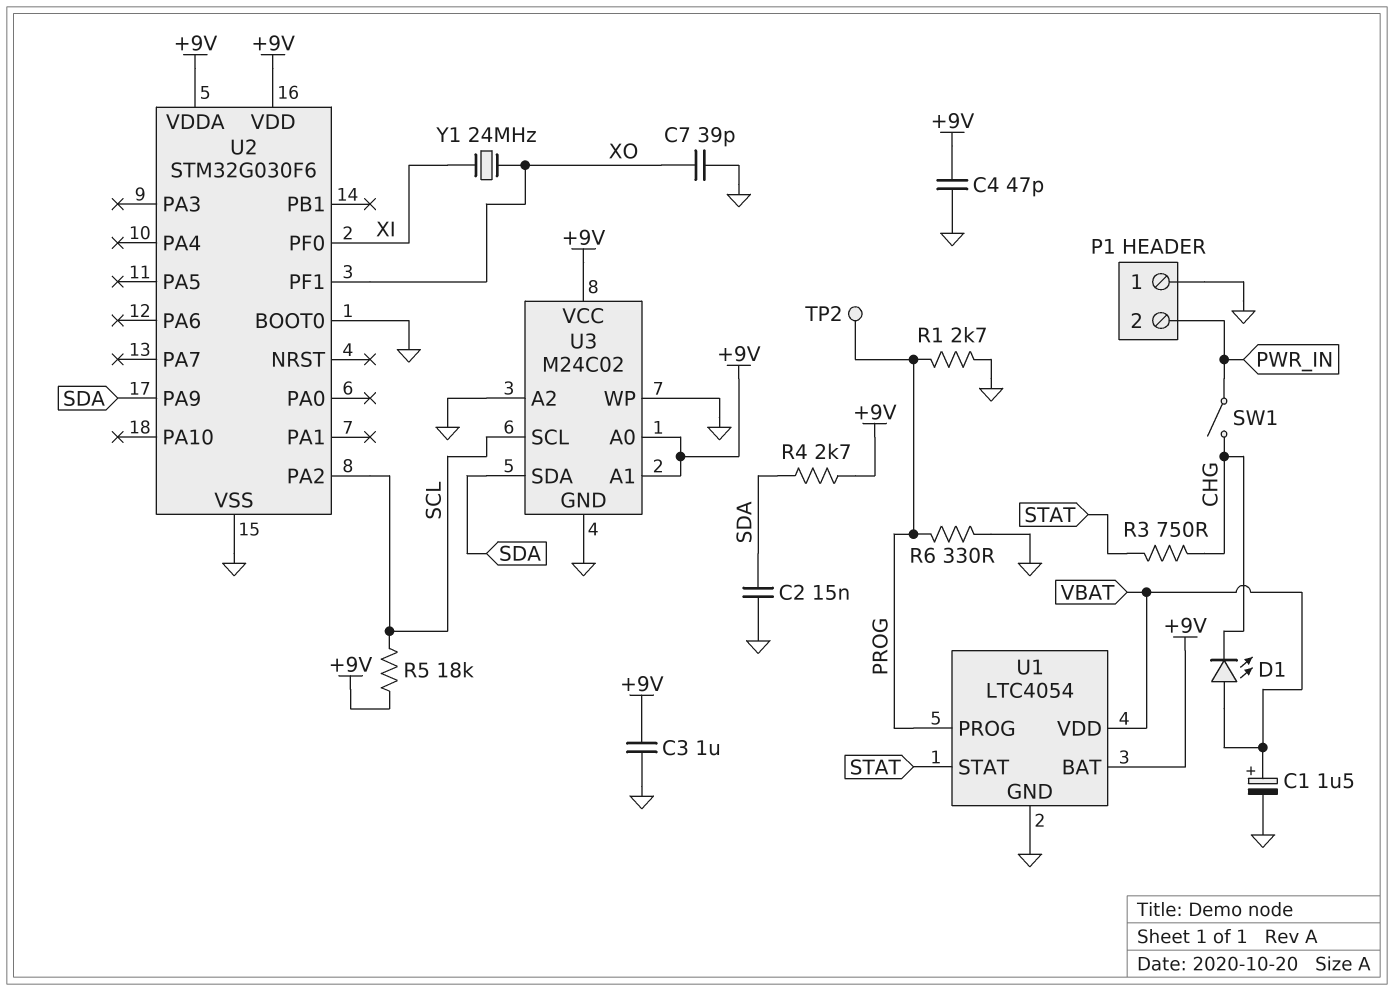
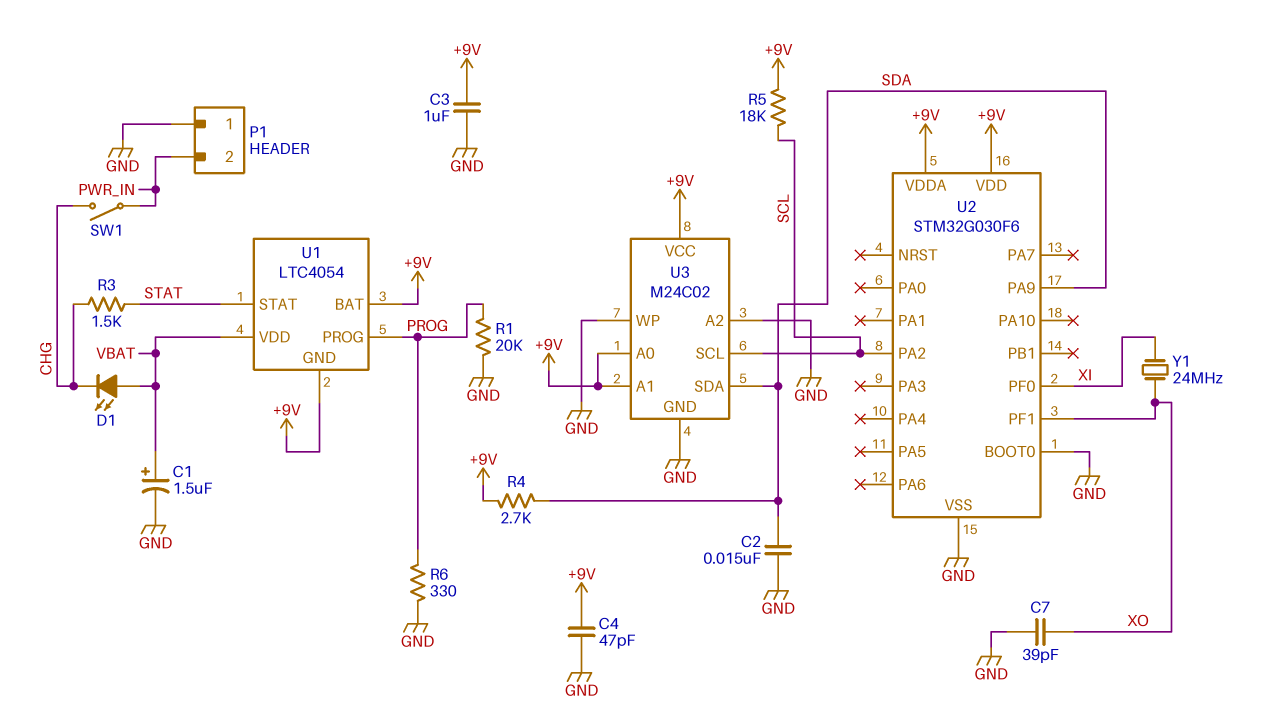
R1: 2.7k (GND, PROG) -> 20k (GND, PROG)
R3: 750 (CHG, STAT) -> 1.5k (CHG, STAT)
TP2: test point (PROG) -> none
U1 pin GND: GND -> +9V

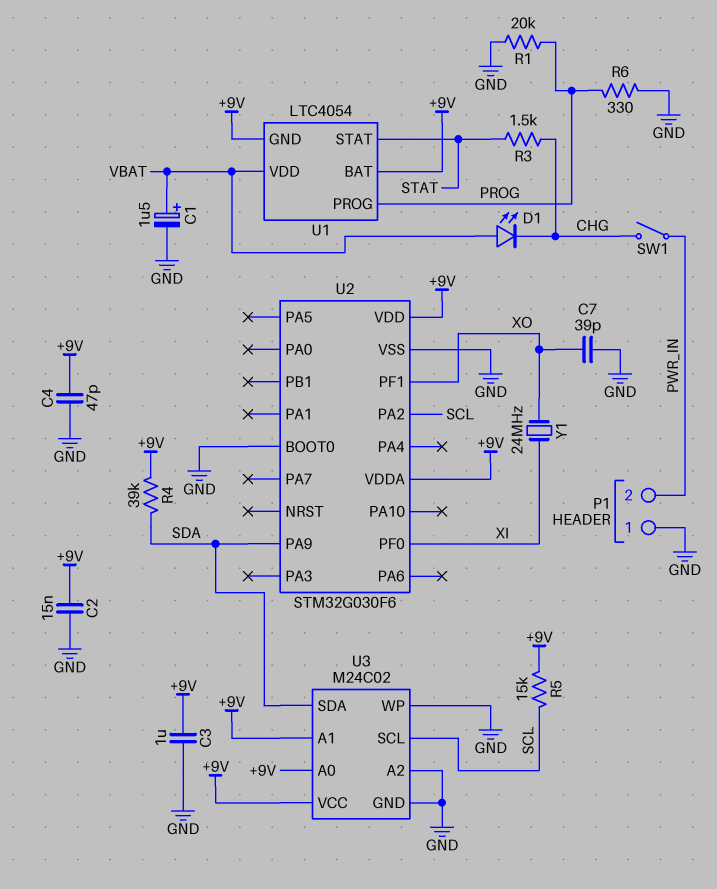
C2: 15nF (GND, SDA) -> 15nF (+9V, GND)
R4: 2.7k (+9V, SDA) -> 39k (+9V, SDA)
R5: 18k (+9V, SCL) -> 15k (+9V, SCL)

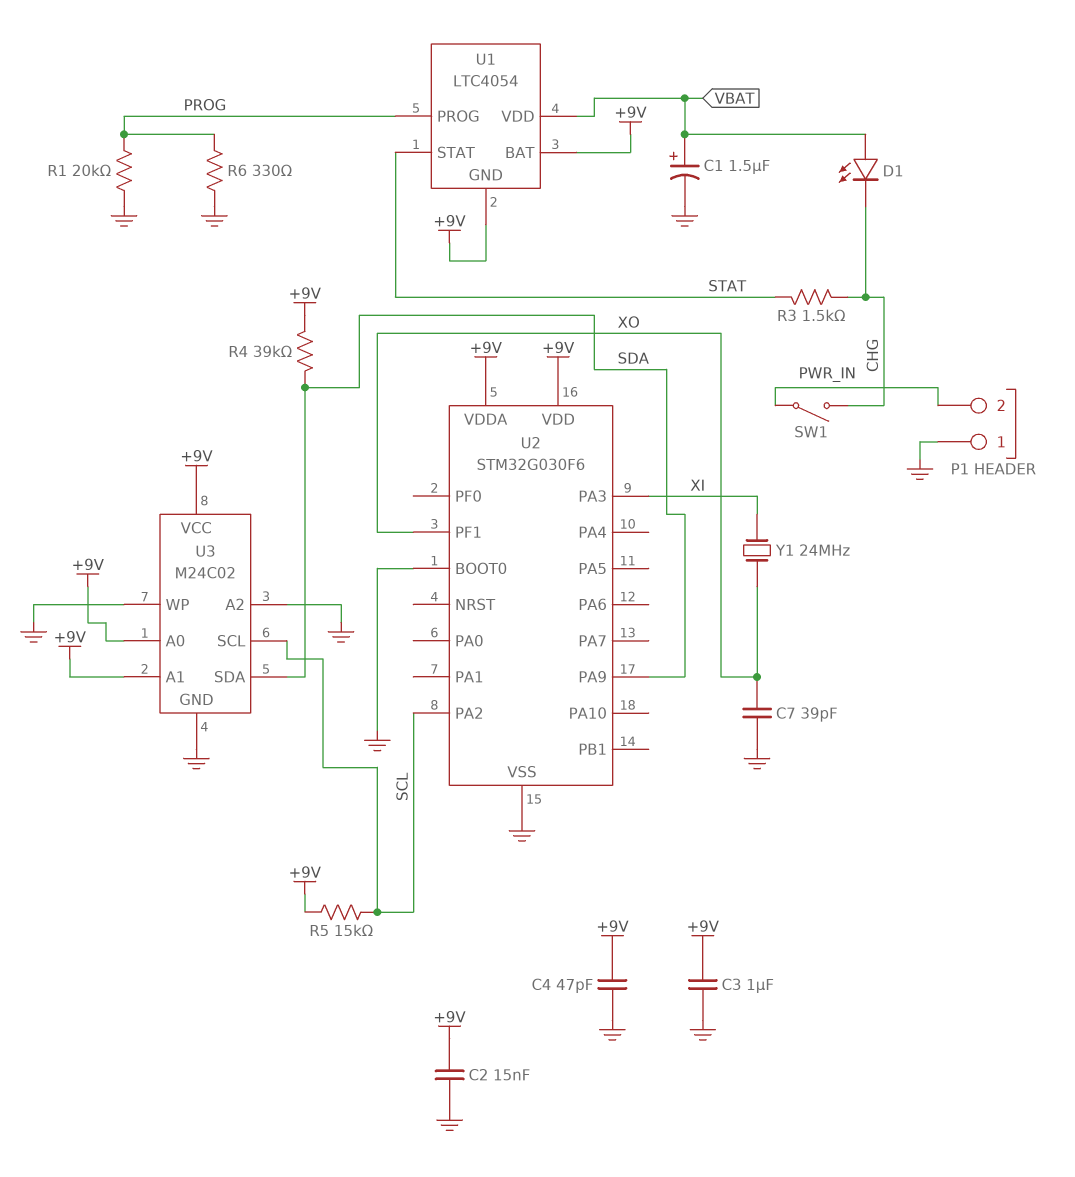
U2 pin PA3: none -> XI
U2 pin PF0: XI -> none

